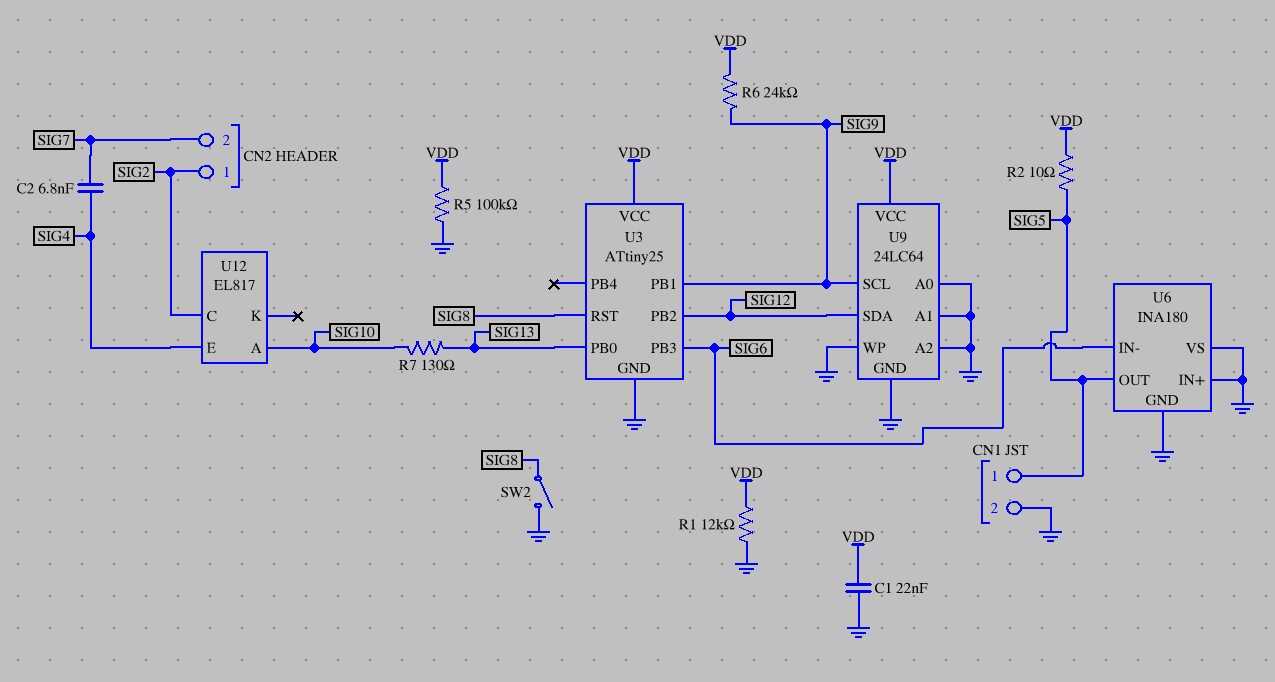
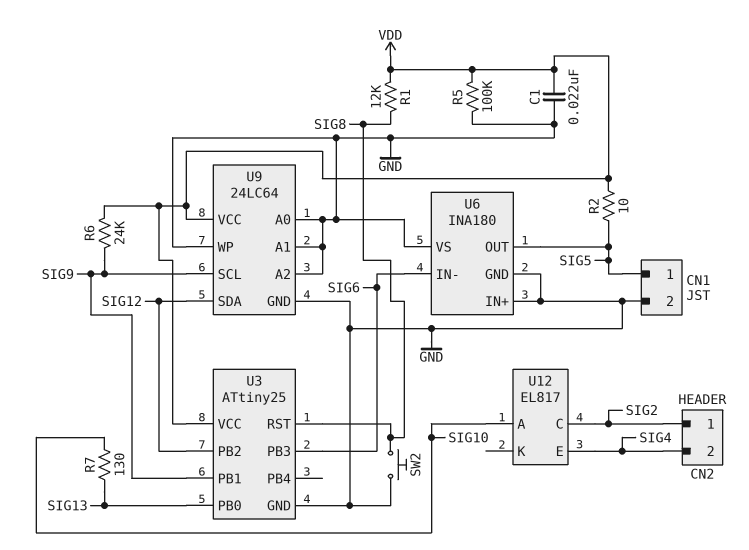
C2: 6.8nF (SIG4, SIG7) -> none
CN2 pin 2: SIG7 -> SIG4
R1: 12k (GND, VDD) -> 12k (SIG8, VDD)
SW2: switch (GND, SIG8) -> button (GND, SIG8)

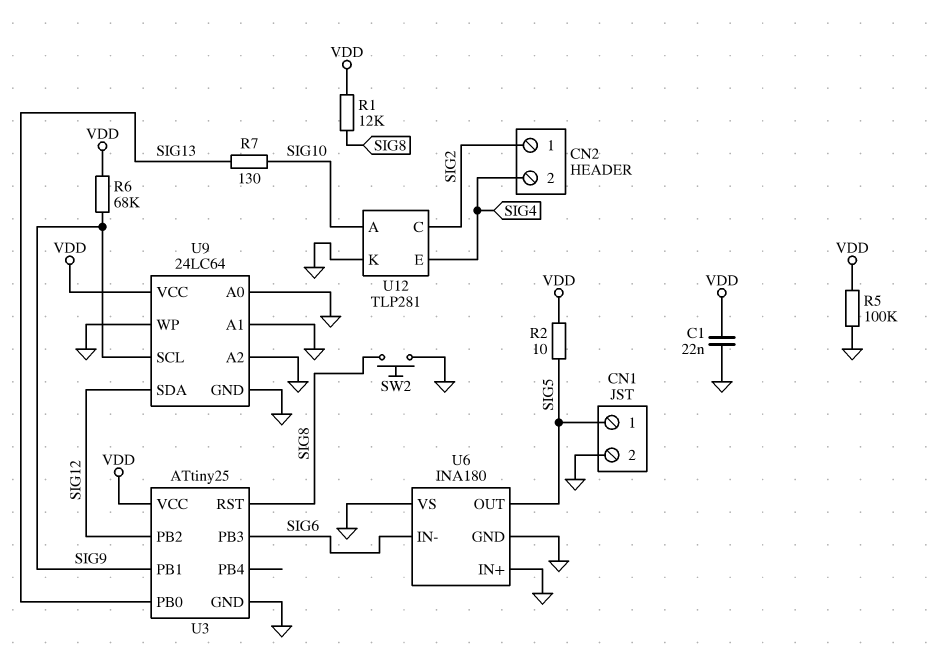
R6: 24k (SIG9, VDD) -> 68k (SIG9, VDD)
U12: EL817 -> TLP281
U12 pin K: none -> GND

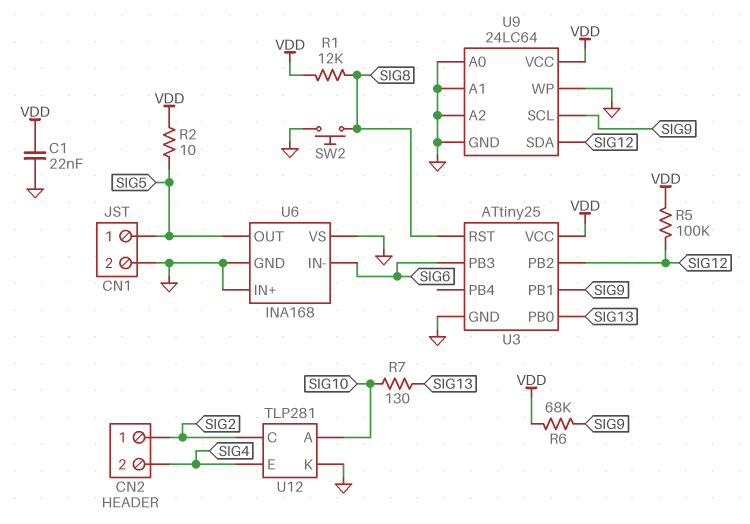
R5: 100k (GND, VDD) -> 100k (SIG12, VDD)
U6: INA180 -> INA168

